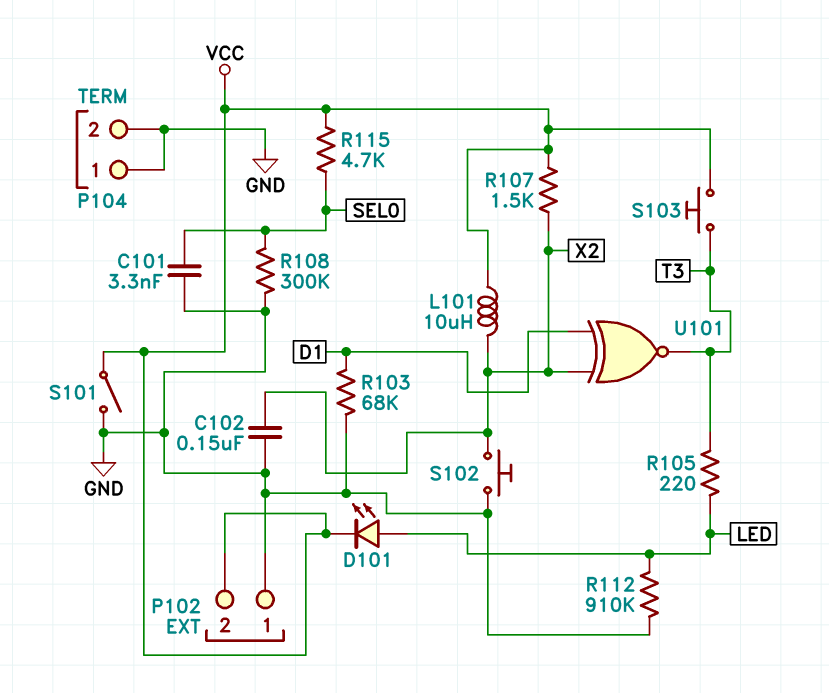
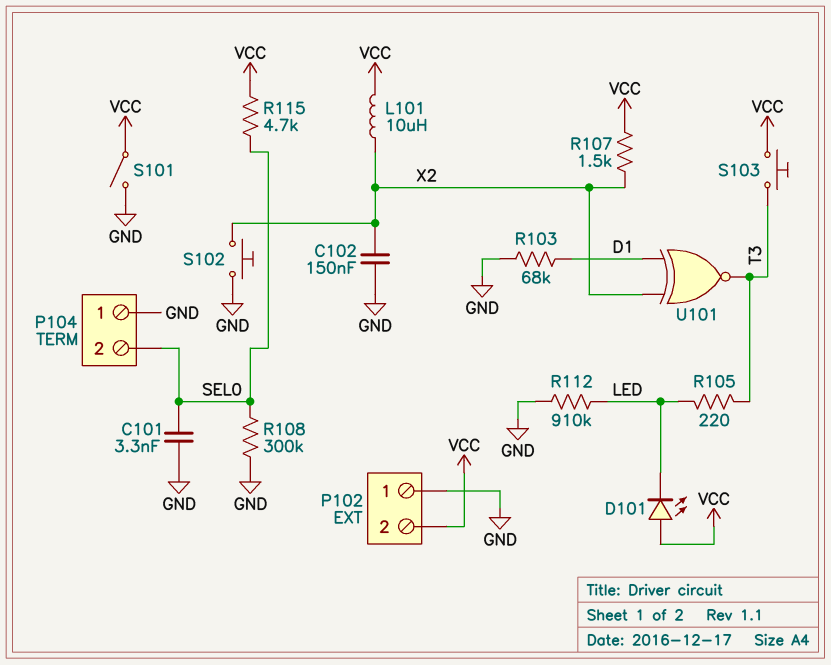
D101: LED (A LED, K VCC) -> LED (A VCC, K LED)
P104 pin 2: GND -> SEL0

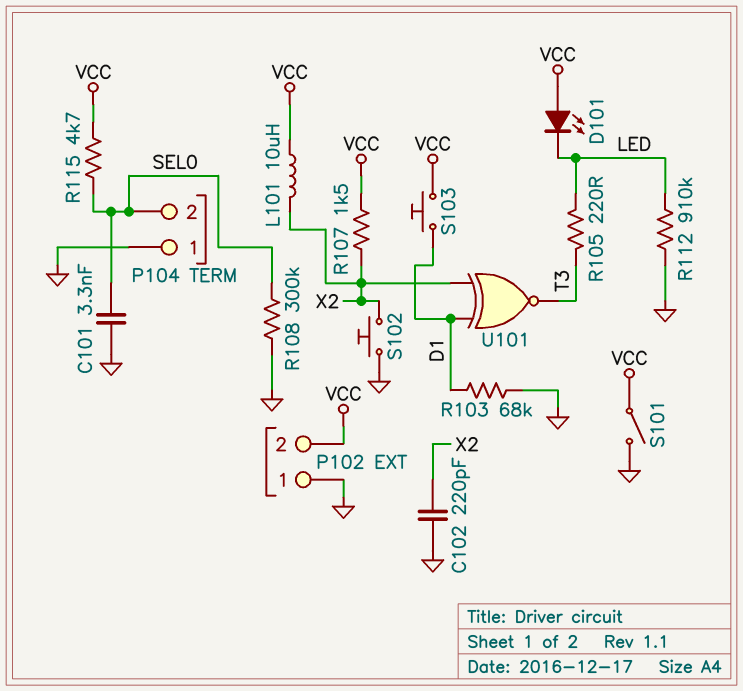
C102: 150nF (GND, X2) -> 220pF (GND, X2)
S103: button (T3, VCC) -> button (D1, VCC)

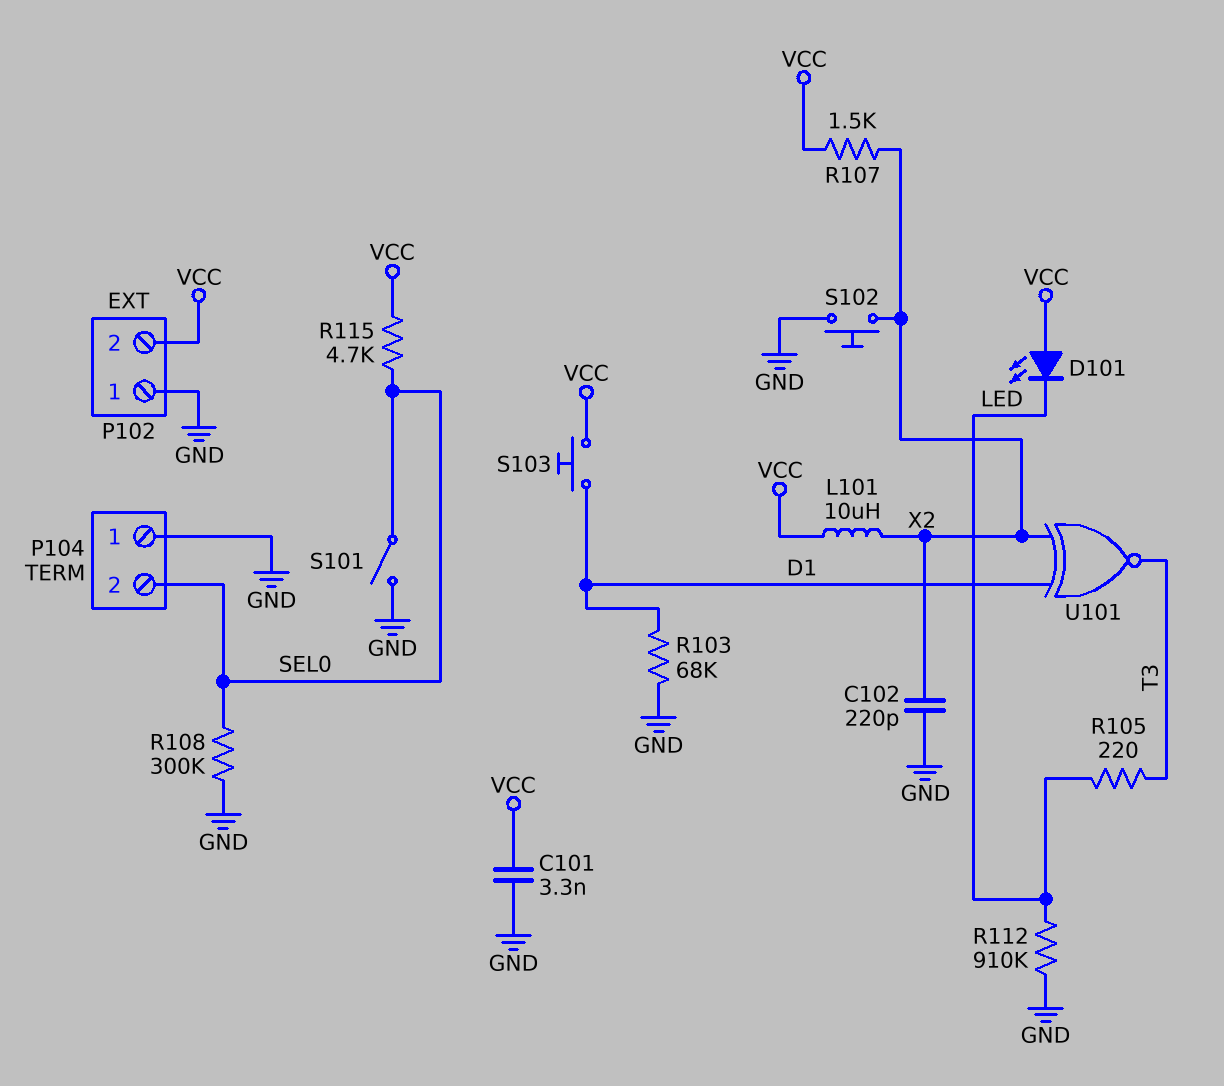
C101: 3.3nF (GND, SEL0) -> 3.3nF (GND, VCC)
S101: switch (GND, VCC) -> switch (GND, SEL0)

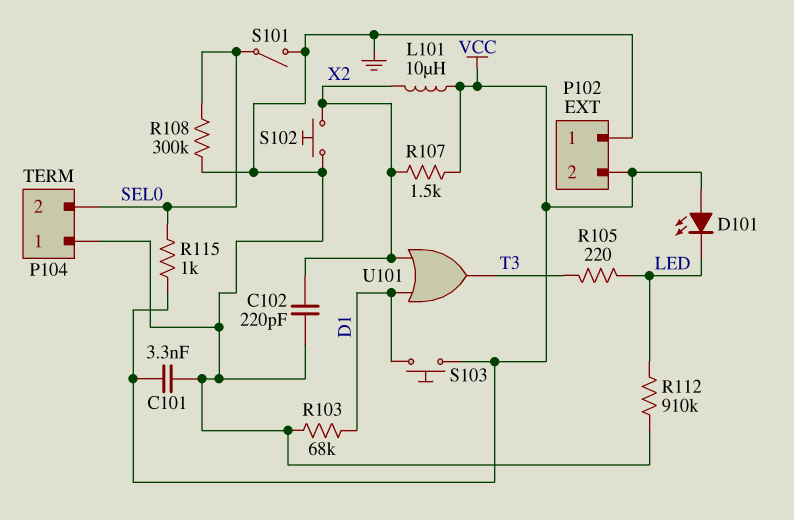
R115: 4.7k (SEL0, VCC) -> 1k (SEL0, VCC)
U101: XNOR (in D1, in X2, out T3) -> OR (in D1, in X2, out T3)

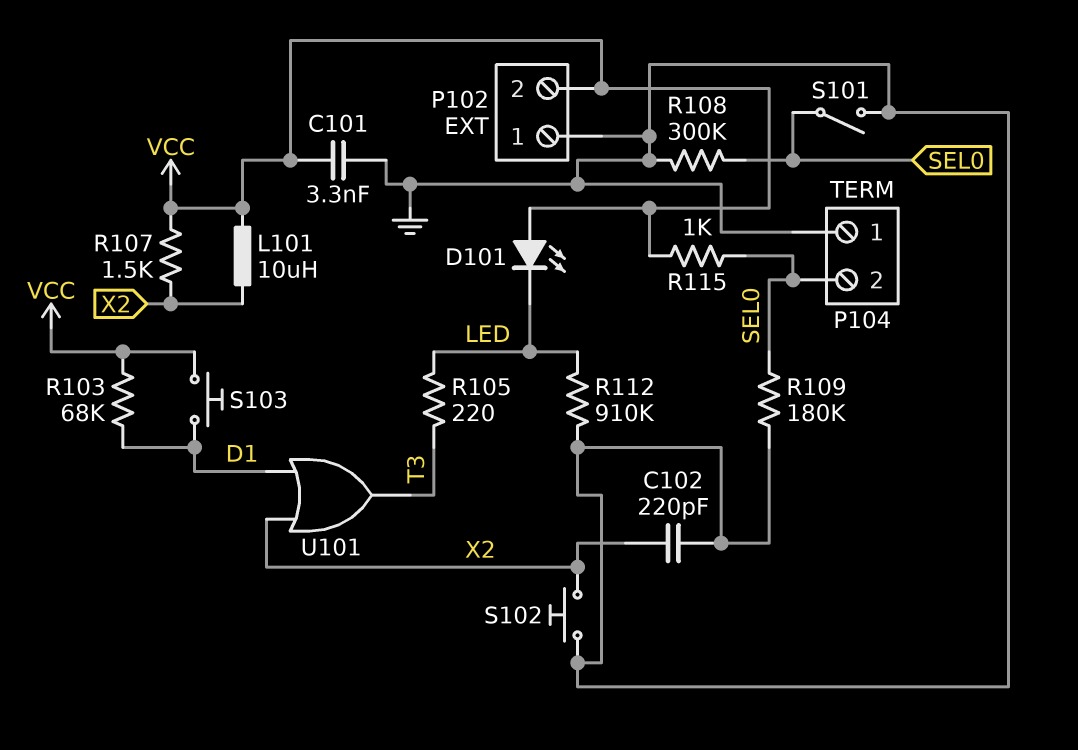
R103: 68k (D1, GND) -> 68k (D1, VCC)
R109: none -> 180k (GND, SEL0)

